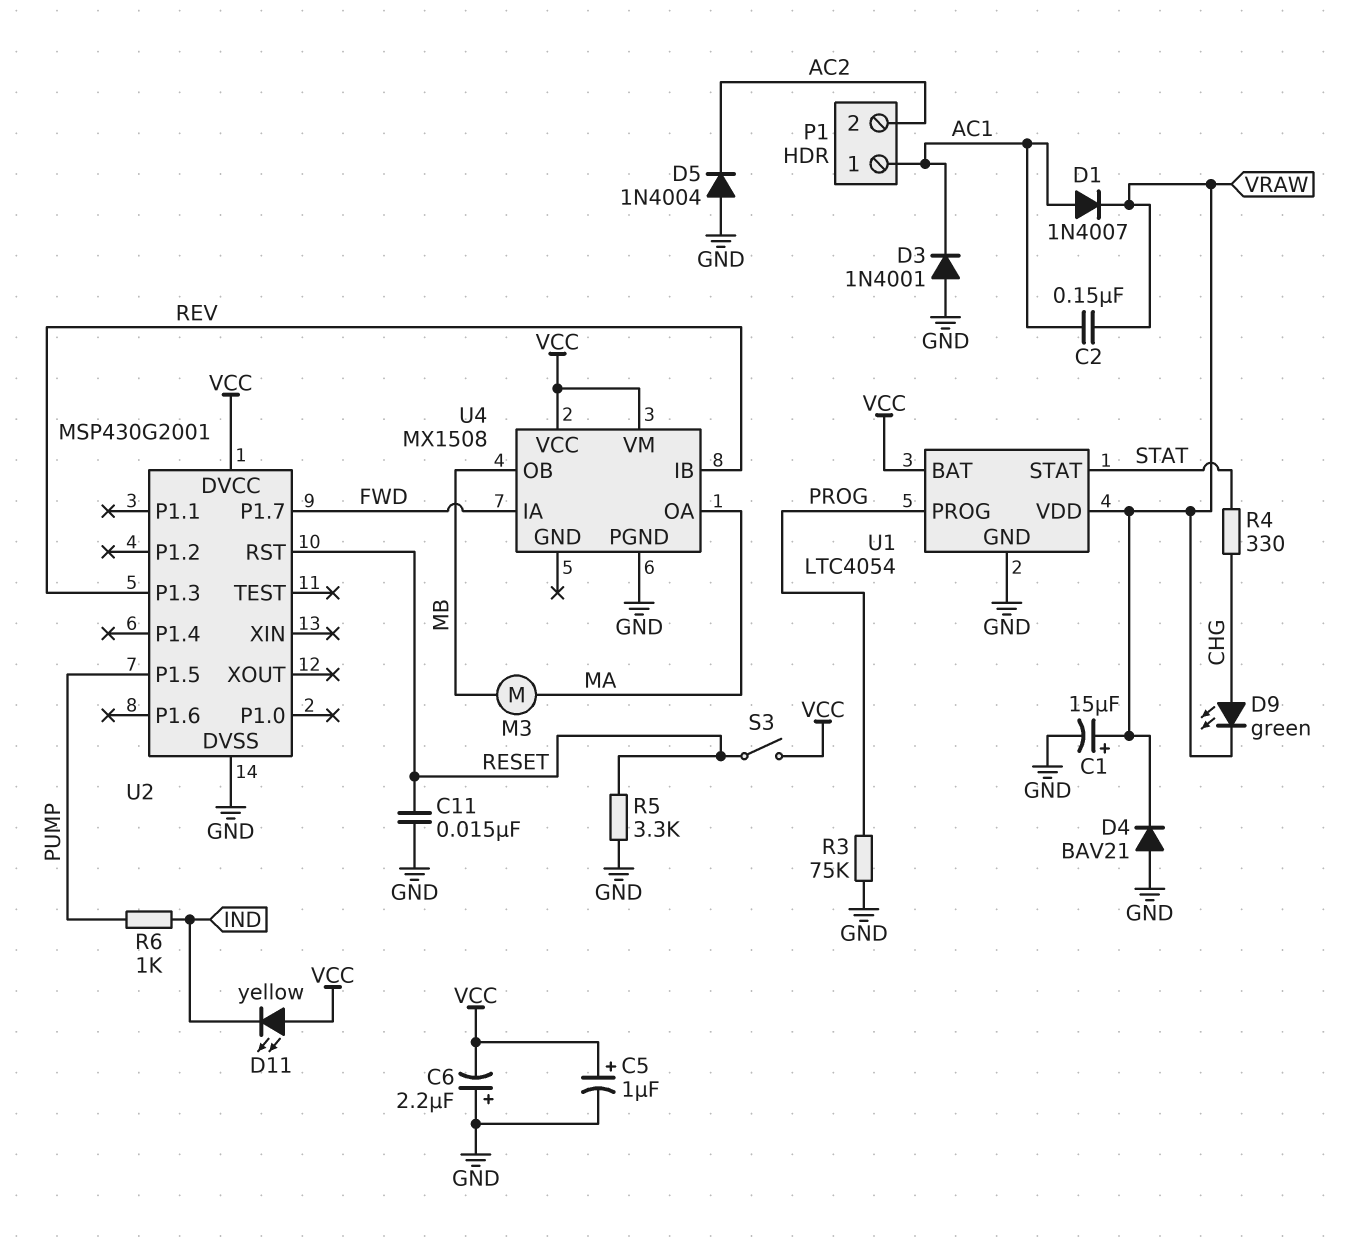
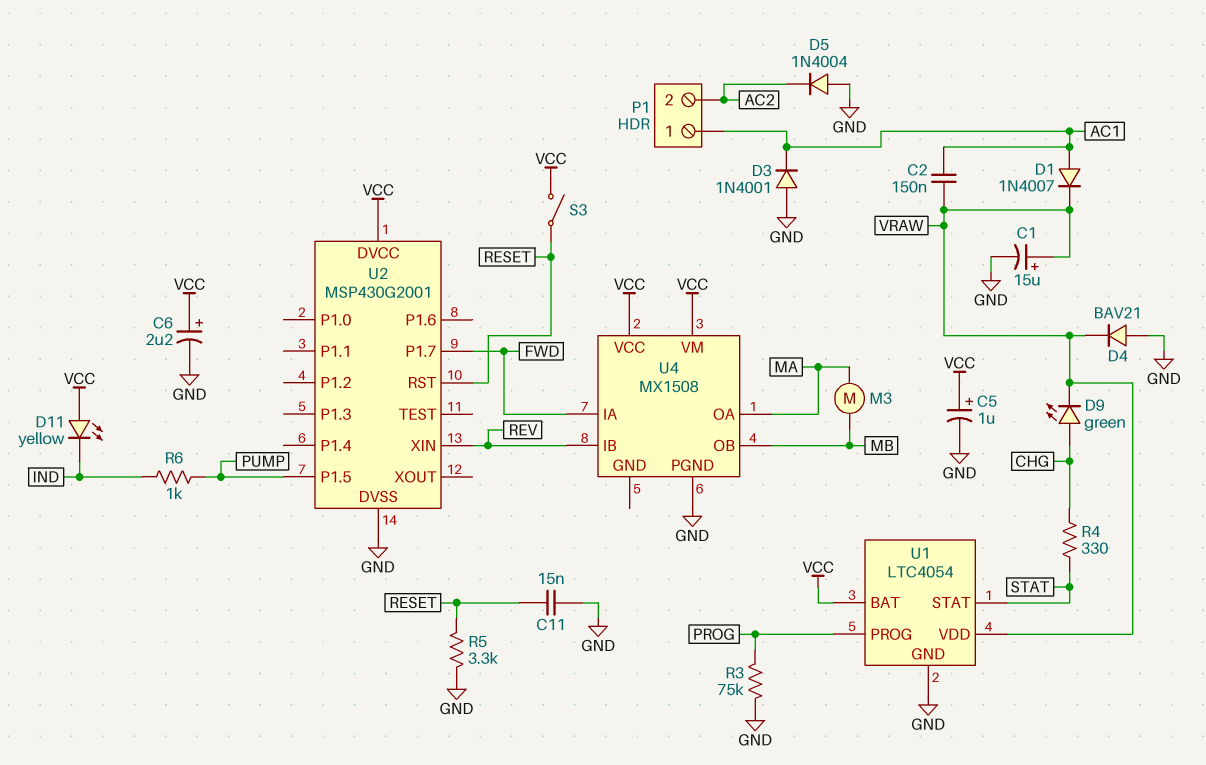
C6: 2.2uF (plus GND, minus VCC) -> 2.2uF (plus VCC, minus GND)
U2 pin P1.3: REV -> none
U2 pin XIN: none -> REV

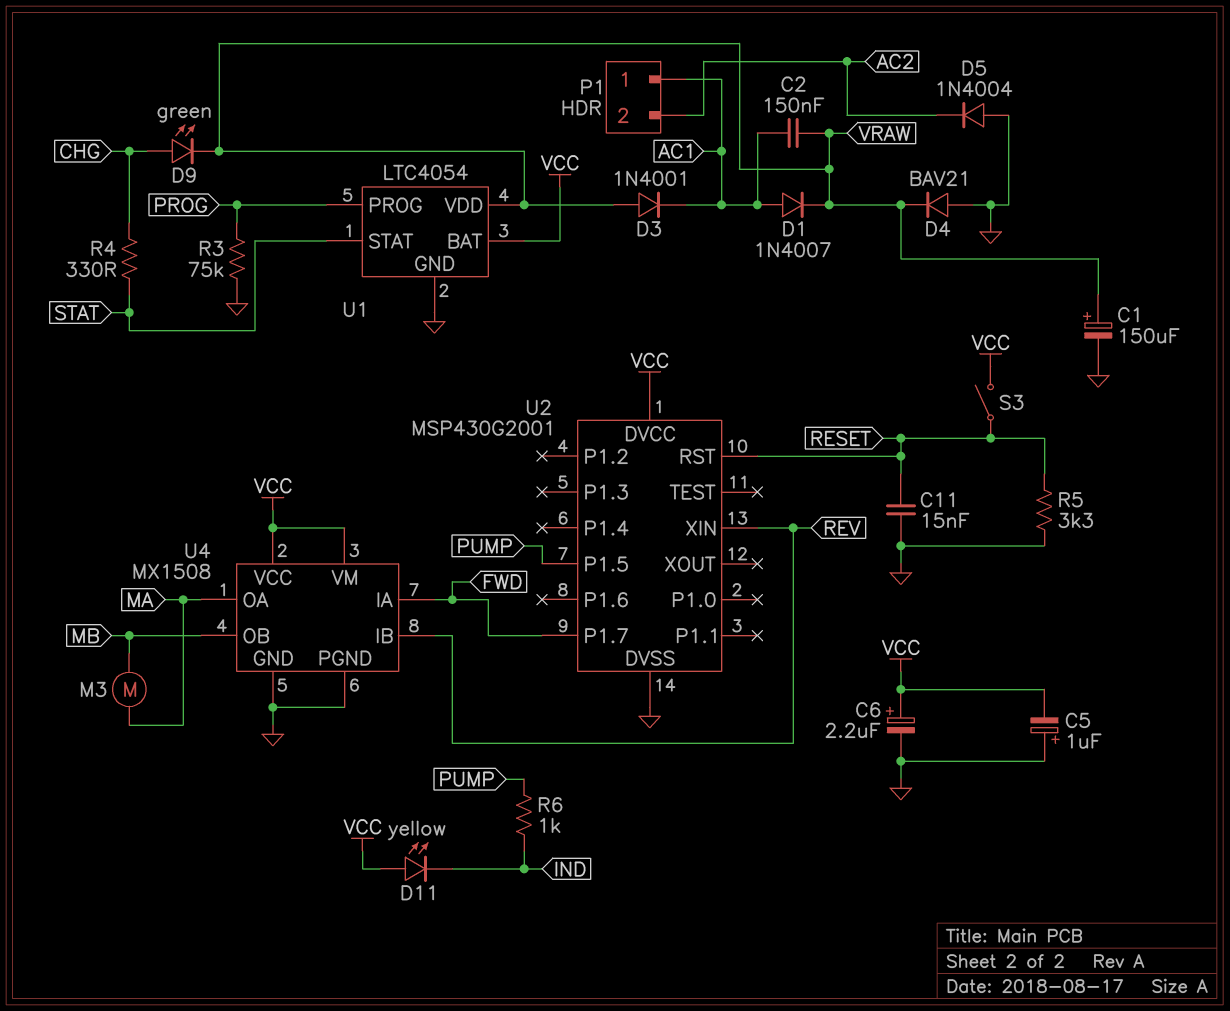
C1: 15uF (plus VRAW, minus GND) -> 150uF (plus VRAW, minus GND)
C5: 1uF (plus VCC, minus GND) -> 1uF (plus GND, minus VCC)
D3: diode 1N4001 (A GND, K AC1) -> diode 1N4001 (A VRAW, K AC1)
U4 pin GND: none -> GND

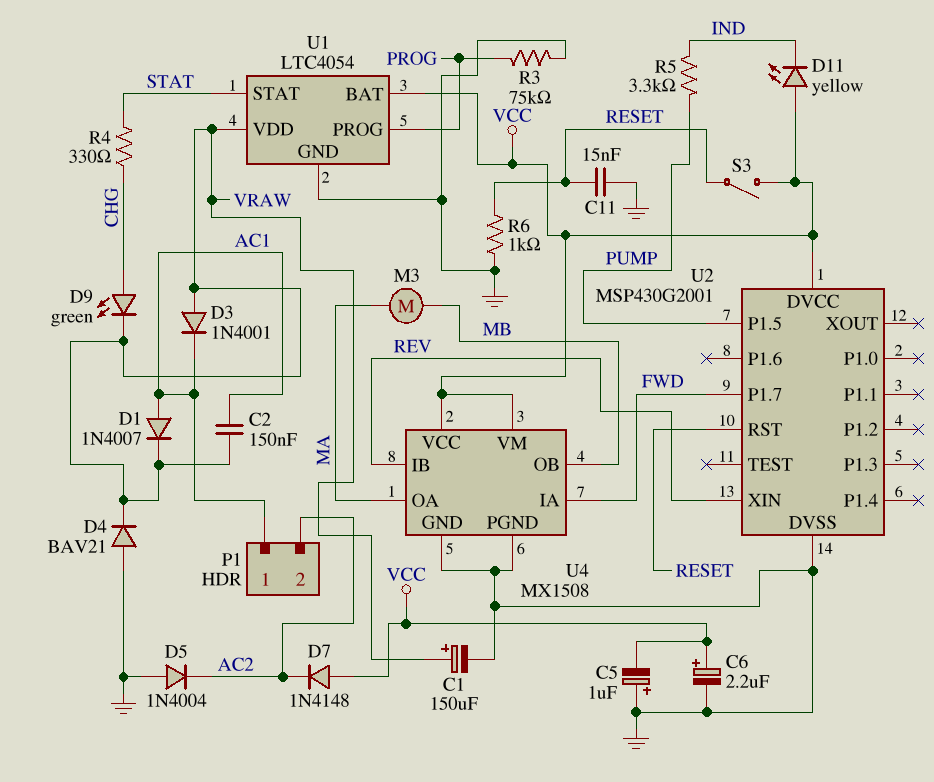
D7: none -> diode 1N4148 (A VCC, K AC2)
R5: 3.3k (GND, RESET) -> 3.3k (IND, PUMP)
R6: 1k (IND, PUMP) -> 1k (GND, RESET)

